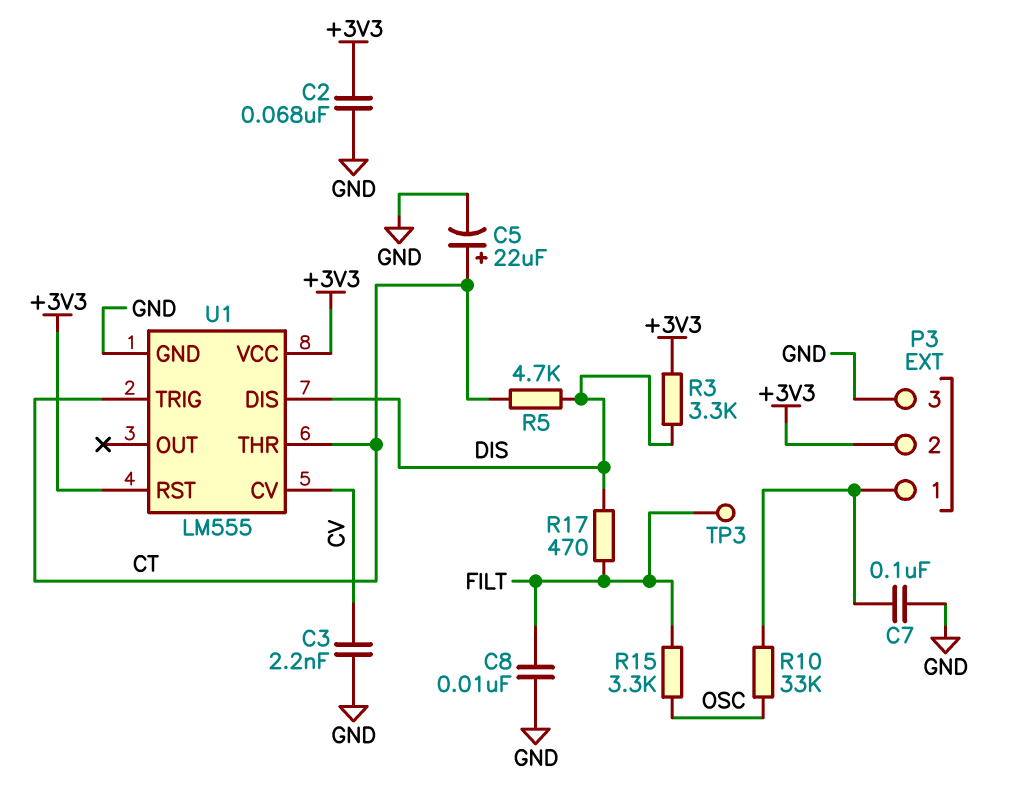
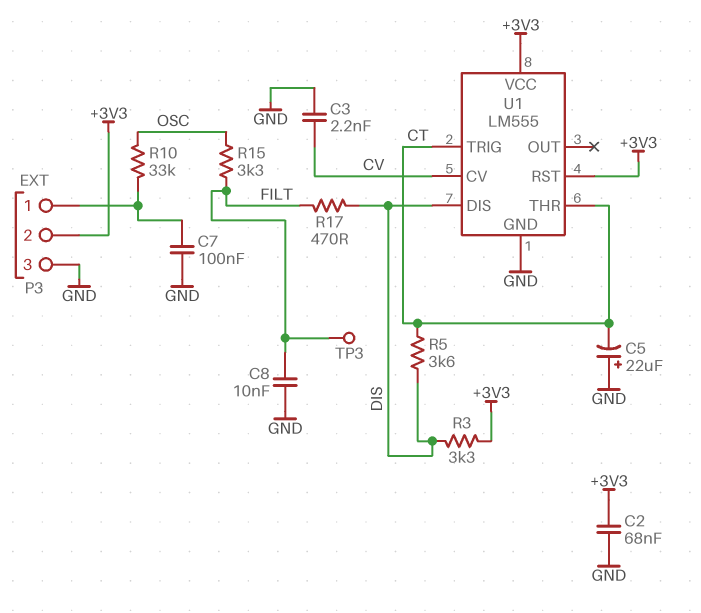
C5: 22uF (plus CT, minus GND) -> 22uF (plus GND, minus CT)
R5: 4.7k (CT, DIS) -> 3.6k (CT, DIS)

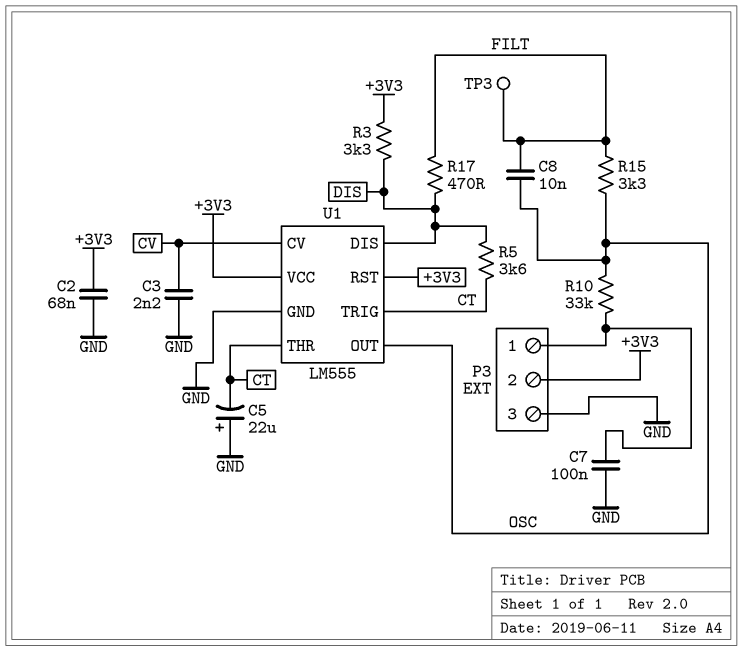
C8: 10nF (FILT, GND) -> 10nF (FILT, OSC)
U1 pin OUT: none -> OSC

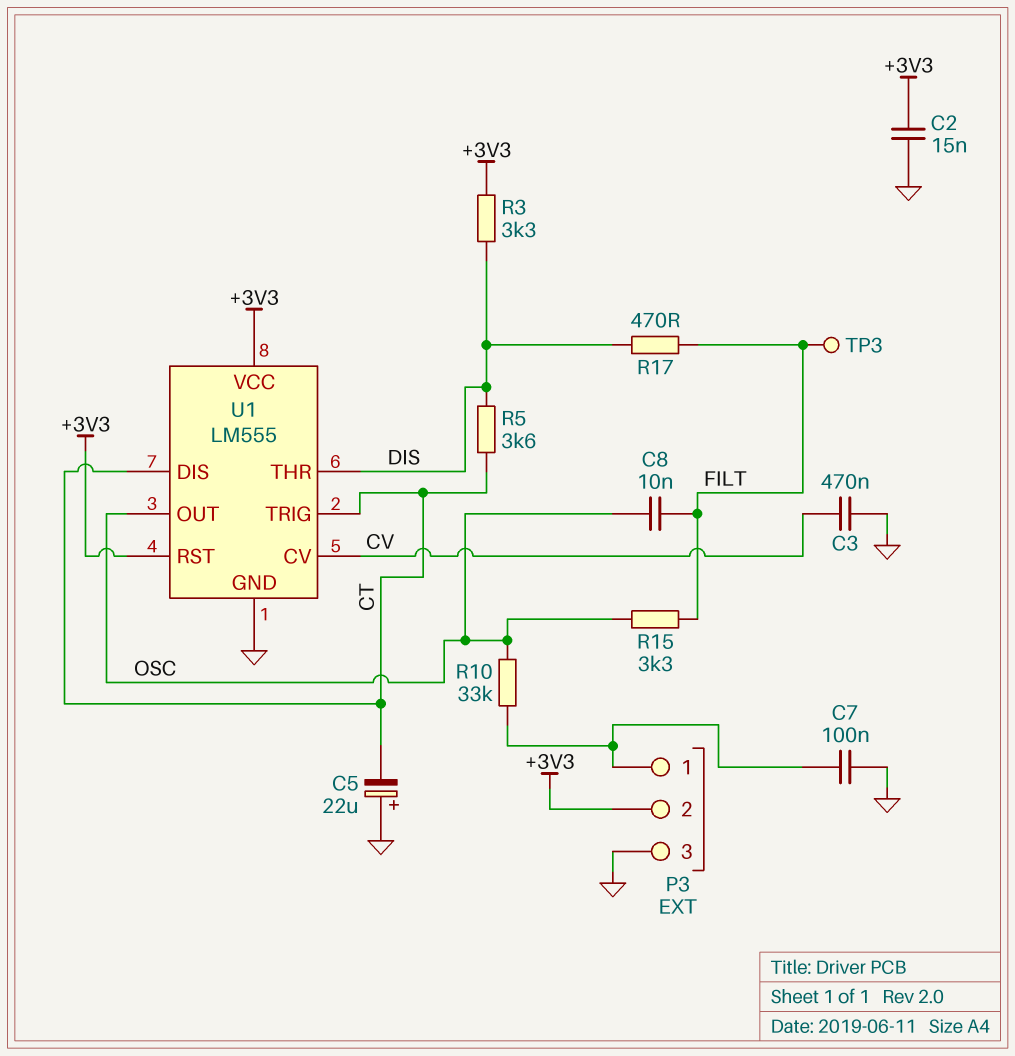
C2: 68nF (+3V3, GND) -> 15nF (+3V3, GND)
C3: 2.2nF (CV, GND) -> 470nF (CV, GND)
U1 pin DIS: DIS -> CT
U1 pin THR: CT -> DIS

